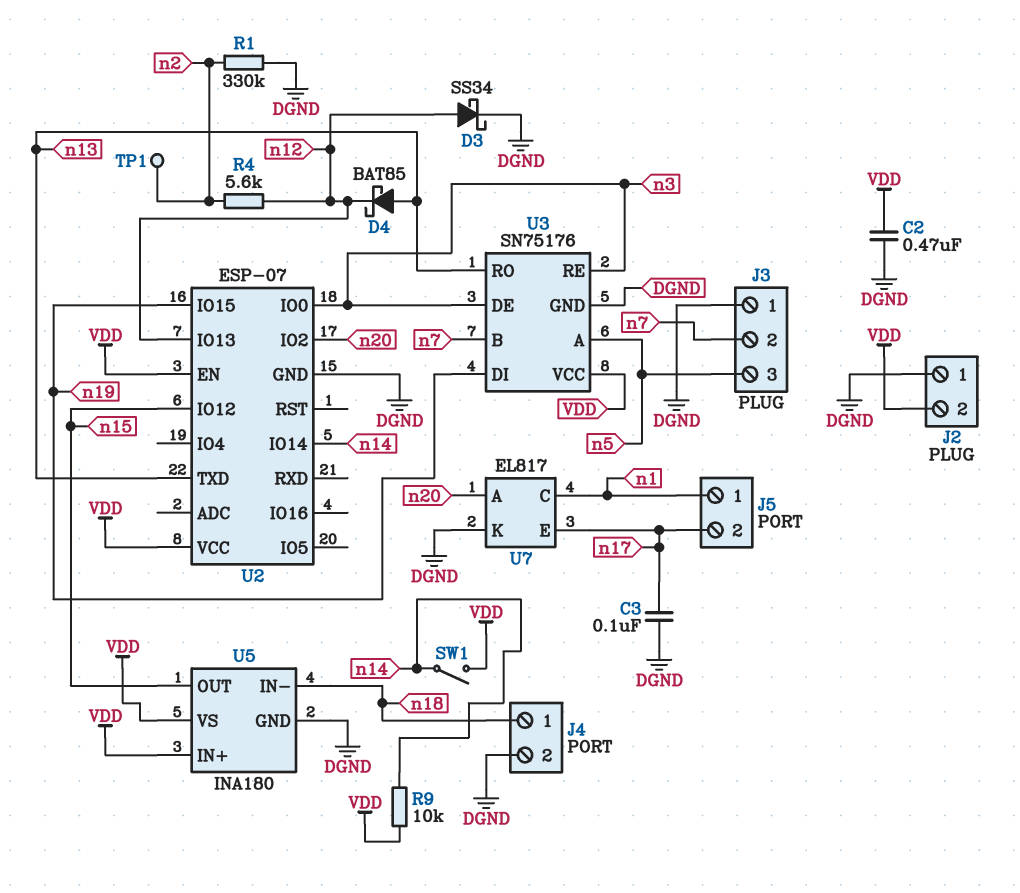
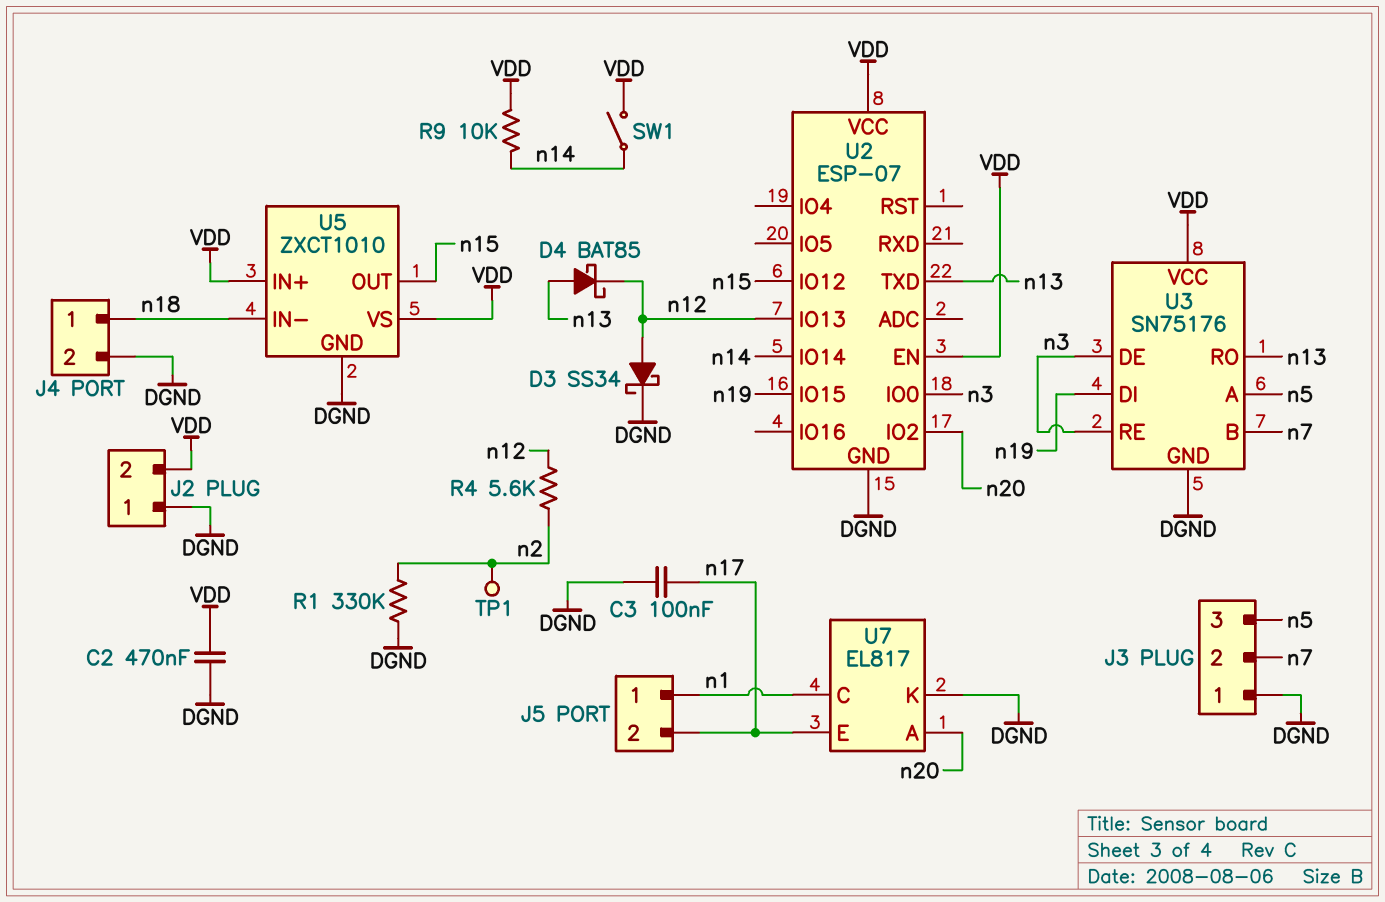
U5: INA180 -> ZXCT1010

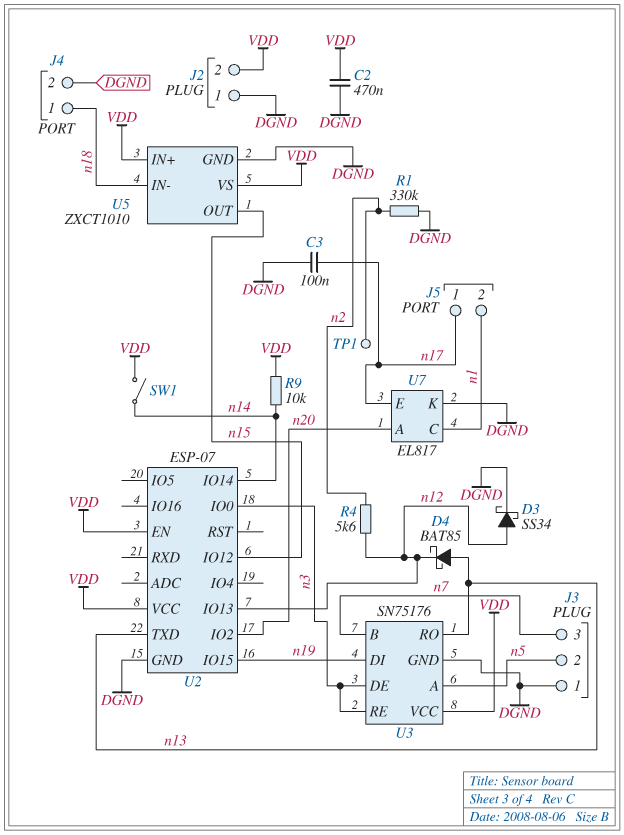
J3 pin 2: n7 -> n5
J3 pin 3: n5 -> n7
J5 pin 1: n1 -> n17
J5 pin 2: n17 -> n1

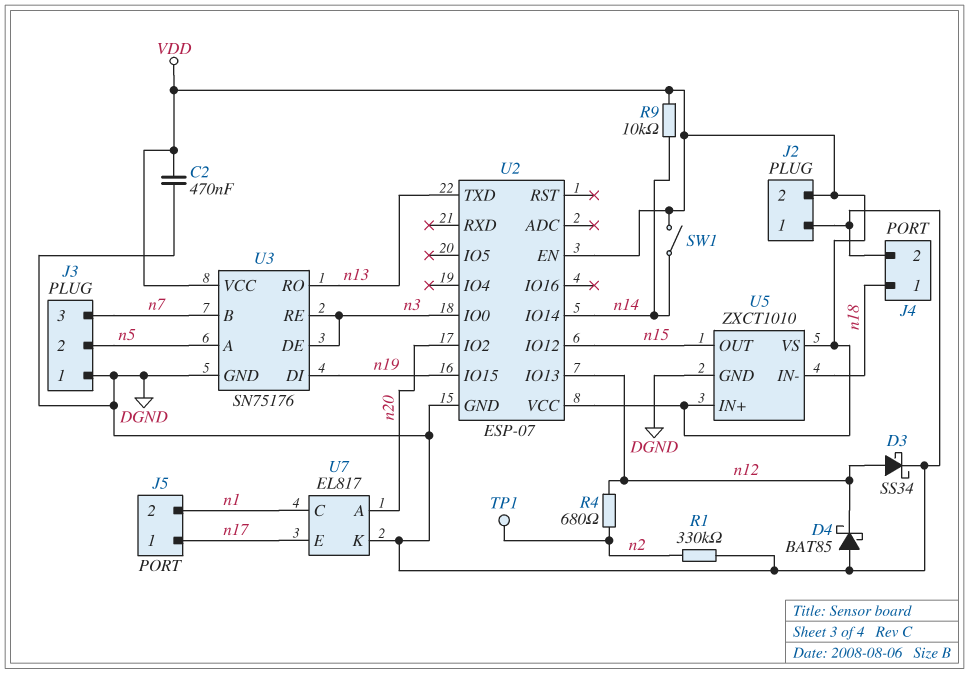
C3: 100nF (DGND, n17) -> none
D4: schottky BAT85 (A n13, K n12) -> schottky BAT85 (A DGND, K n12)
R4: 5.6k (n2, n12) -> 680 (n2, n12)

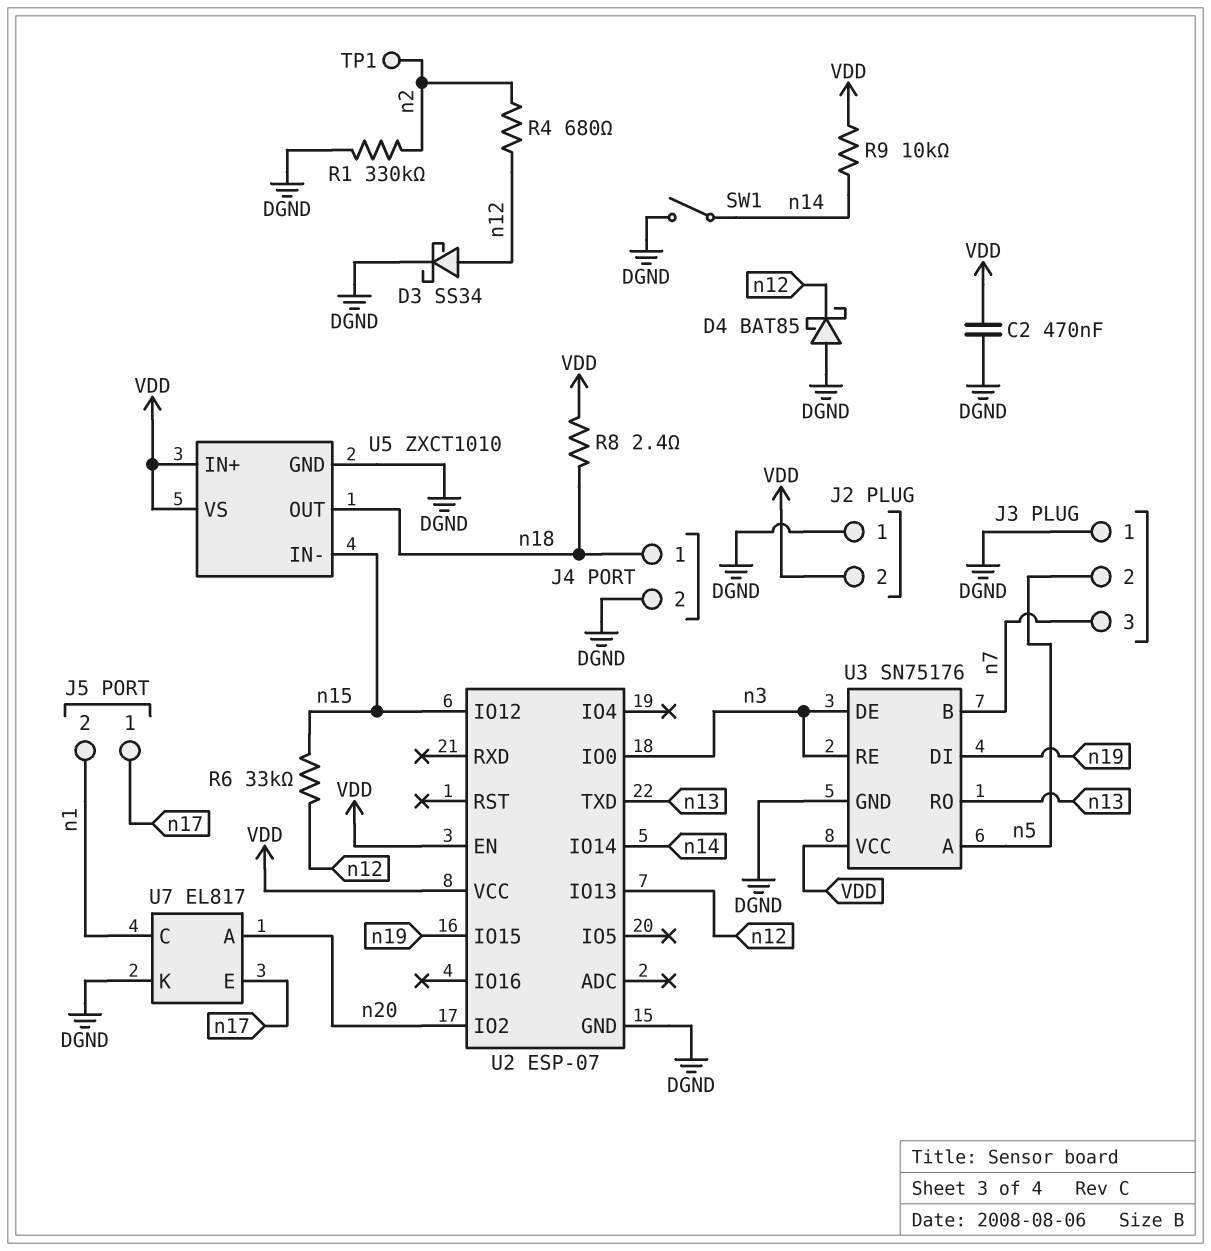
R6: none -> 33k (n12, n15)
R8: none -> 2.4 (VDD, n18)
SW1: switch (VDD, n14) -> switch (DGND, n14)
U5 pin IN-: n18 -> n15
U5 pin OUT: n15 -> n18

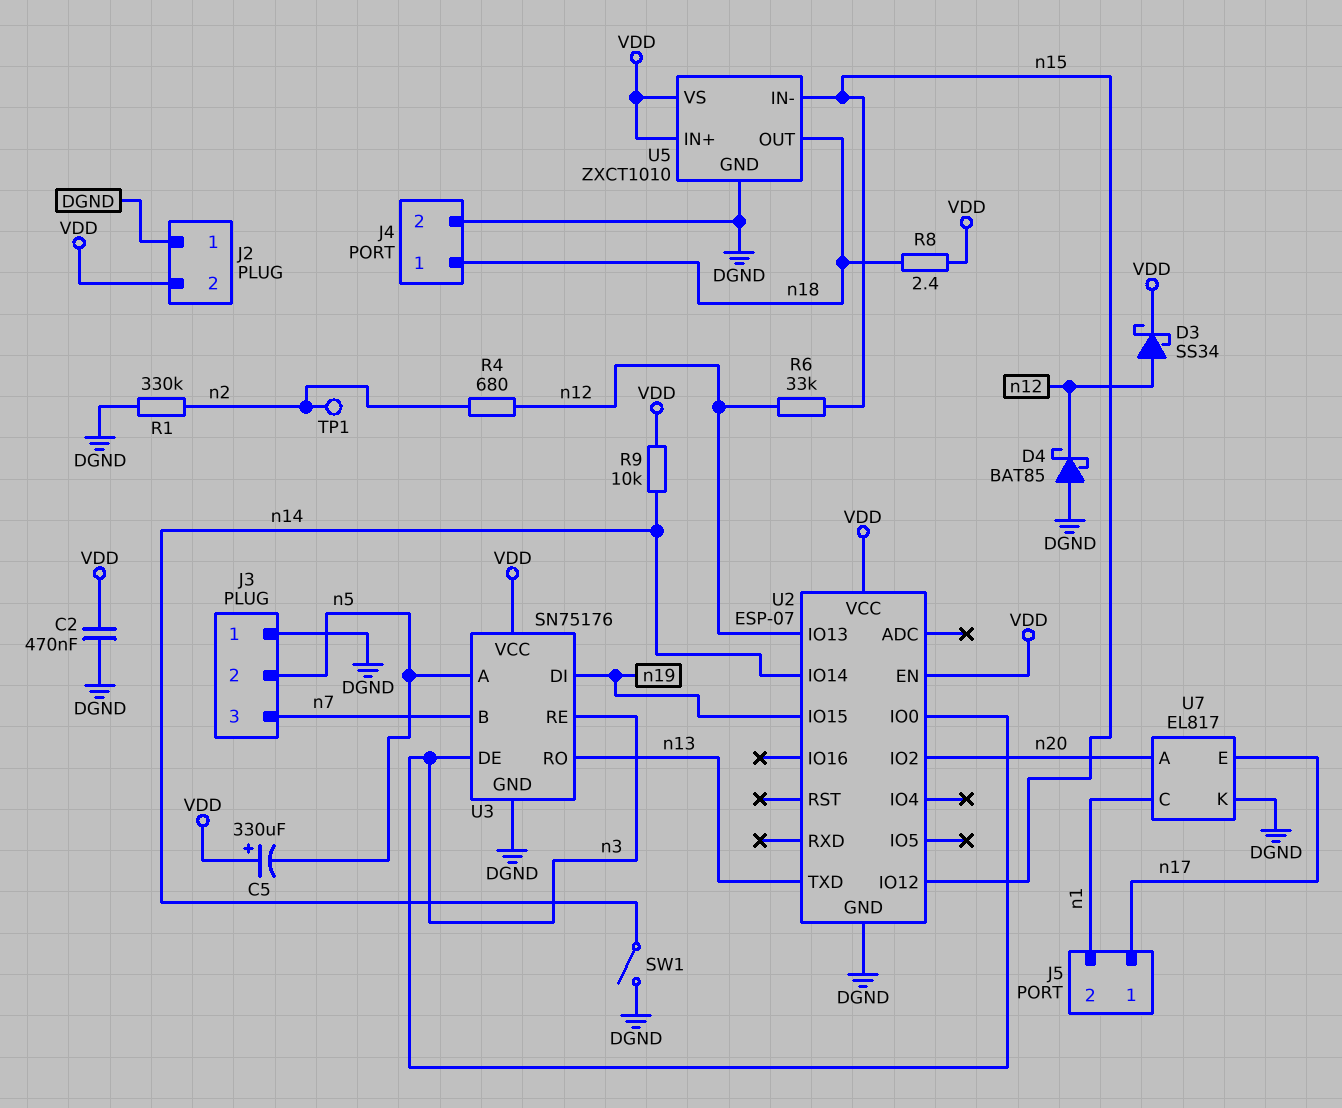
C5: none -> 330uF (plus VDD, minus n5)
D3: schottky SS34 (A n12, K DGND) -> schottky SS34 (A n12, K VDD)

